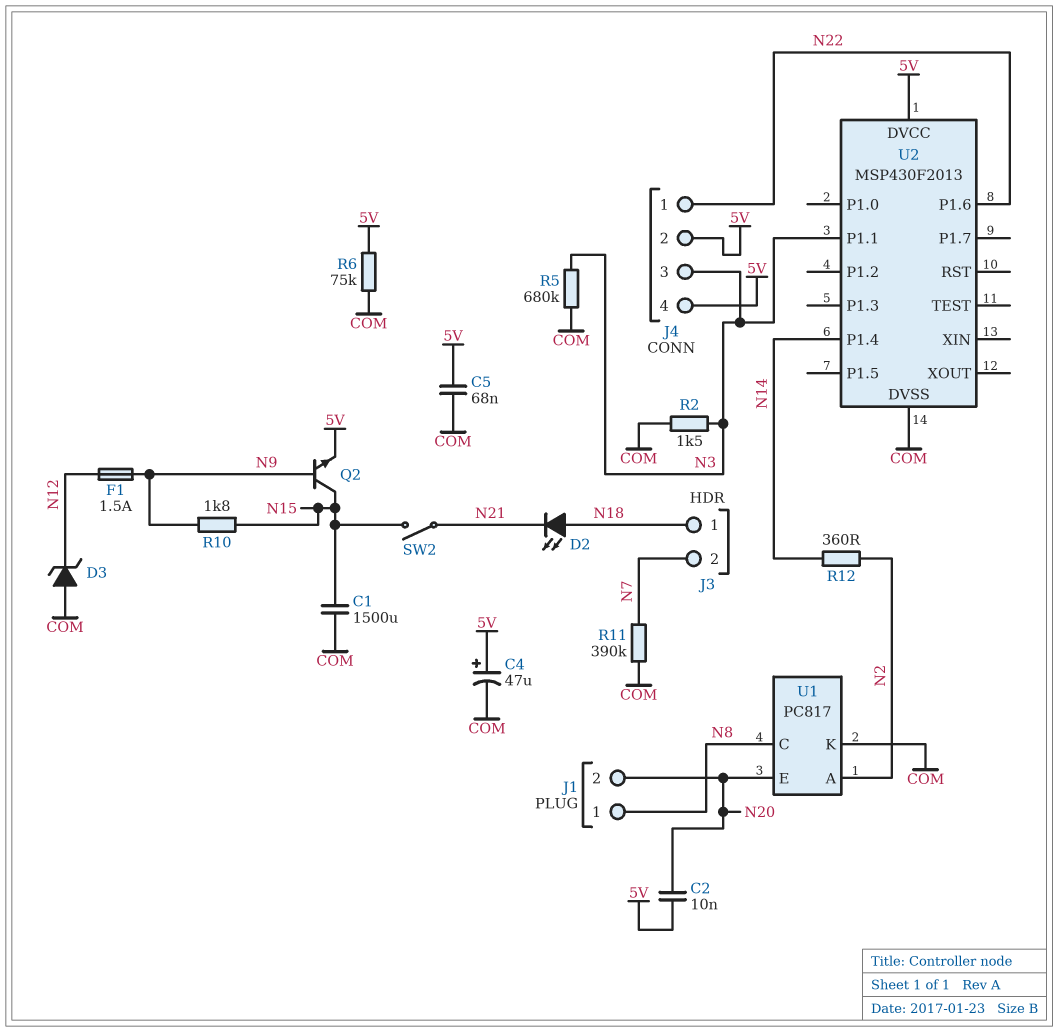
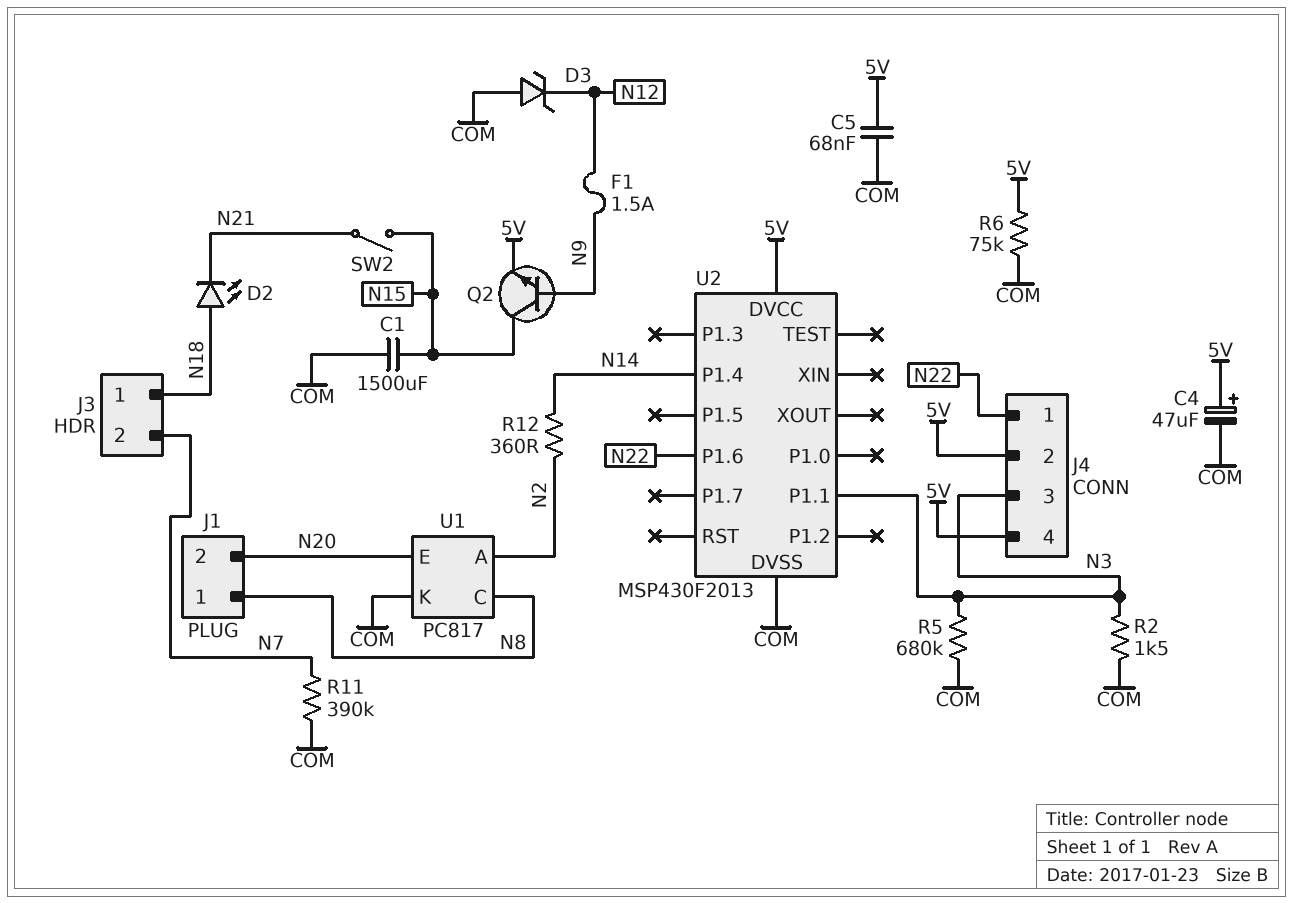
C2: 10nF (5V, N20) -> none
R10: 1.8k (N9, N15) -> none

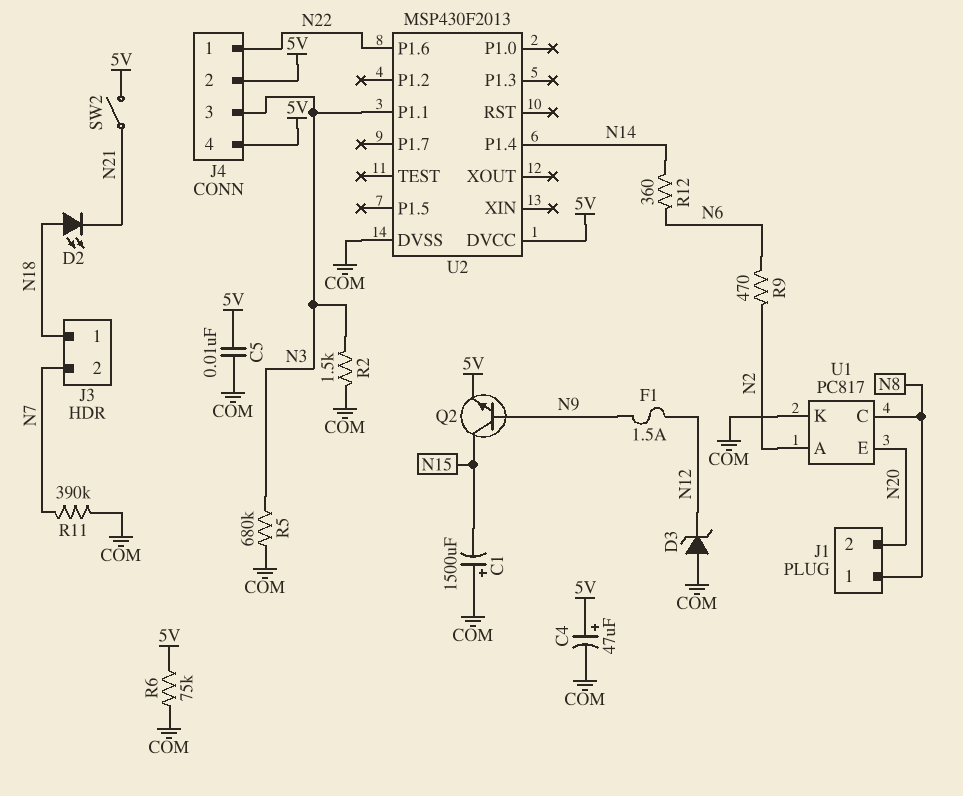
C1: 1500uF (COM, N15) -> 1500uF (plus COM, minus N15)
C5: 68nF (5V, COM) -> 10nF (5V, COM)
R9: none -> 470 (N2, N6)
R12: 360 (N2, N14) -> 360 (N6, N14)
SW2: switch (N15, N21) -> switch (5V, N21)

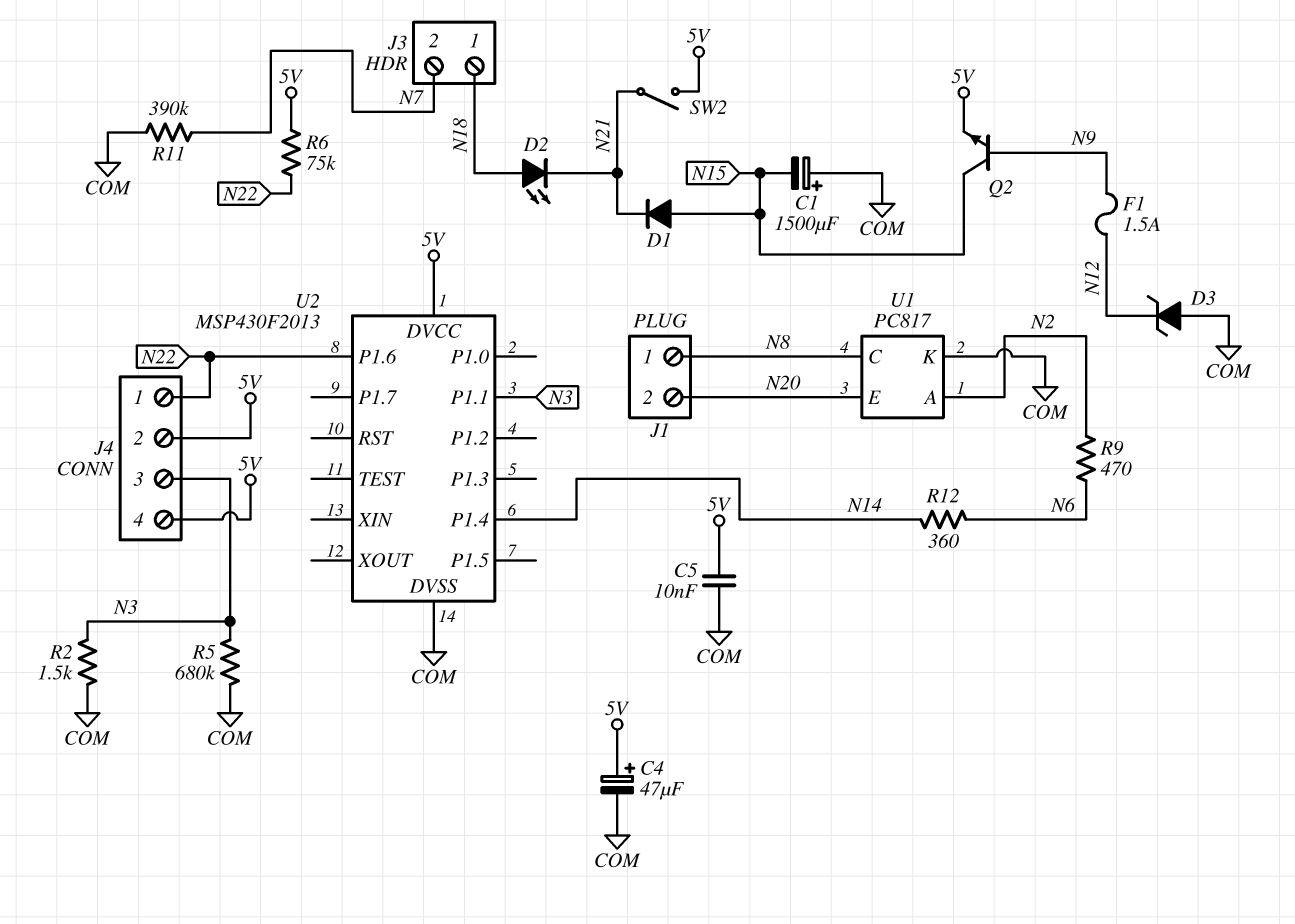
D1: none -> diode (A N15, K N21)
R6: 75k (5V, COM) -> 75k (5V, N22)

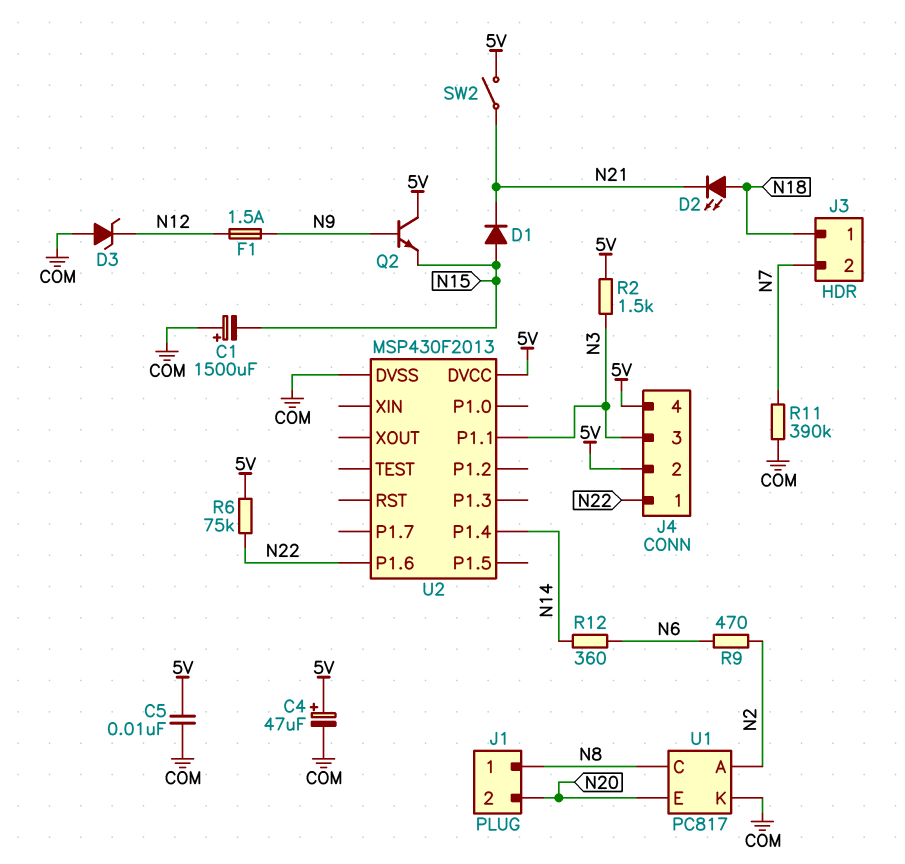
Q2: NPN (B N9, C N15, E 5V) -> NPN (B N9, C 5V, E N15)
R2: 1.5k (COM, N3) -> 1.5k (5V, N3)
R5: 680k (COM, N3) -> none

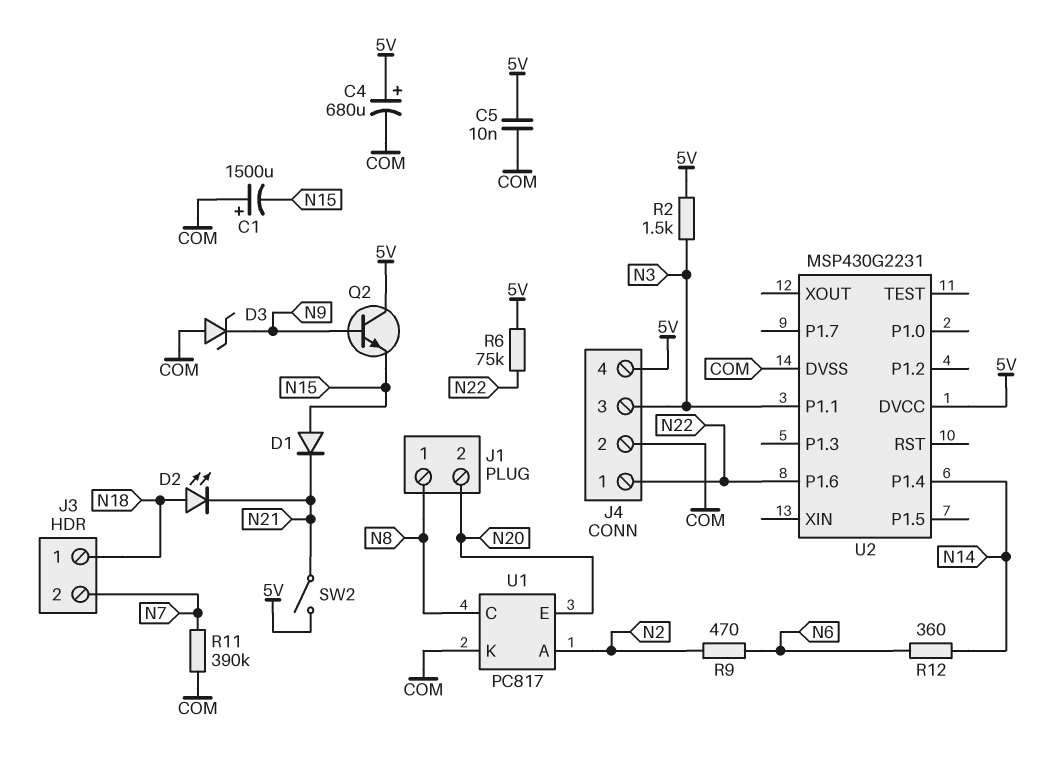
C4: 47uF (plus 5V, minus COM) -> 680uF (plus 5V, minus COM)
D3: zener (A COM, K N12) -> zener (A COM, K N9)
F1: 1.5A (N9, N12) -> none
J4 pin 2: 5V -> COM
U2: MSP430F2013 -> MSP430G2231

